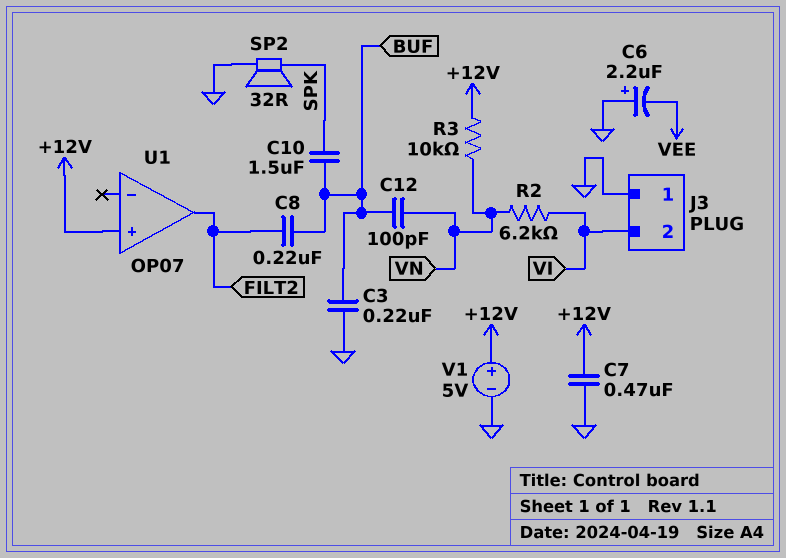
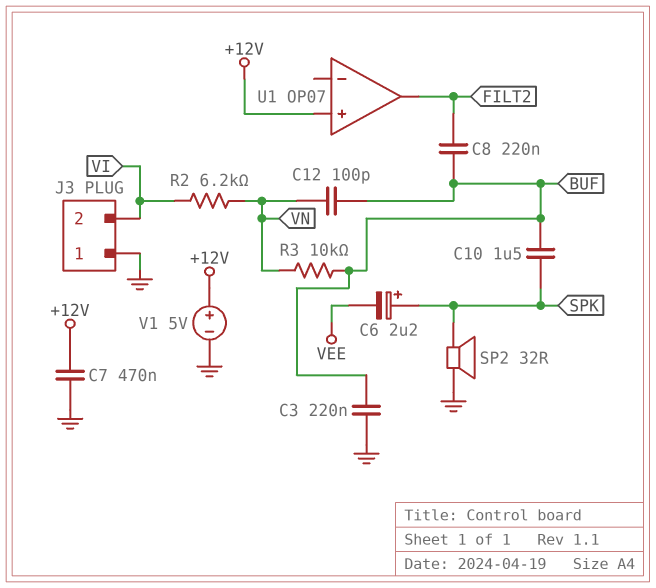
C6: 2.2uF (plus GND, minus VEE) -> 2.2uF (plus SPK, minus VEE)
R3: 10k (+12V, VN) -> 10k (BUF, VN)

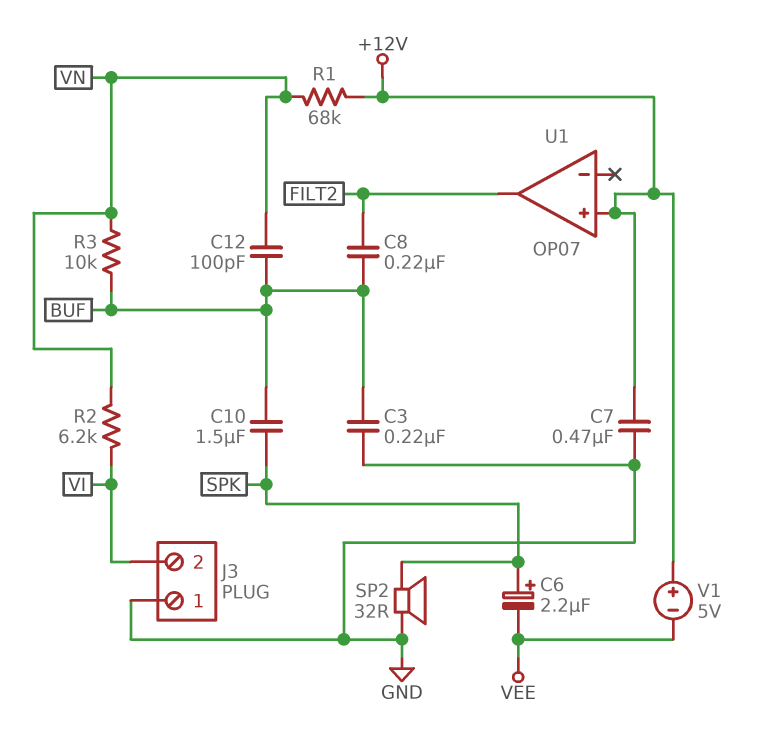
R1: none -> 68k (+12V, VN)
V1: 5V (plus +12V, minus GND) -> 5V (plus +12V, minus VEE)

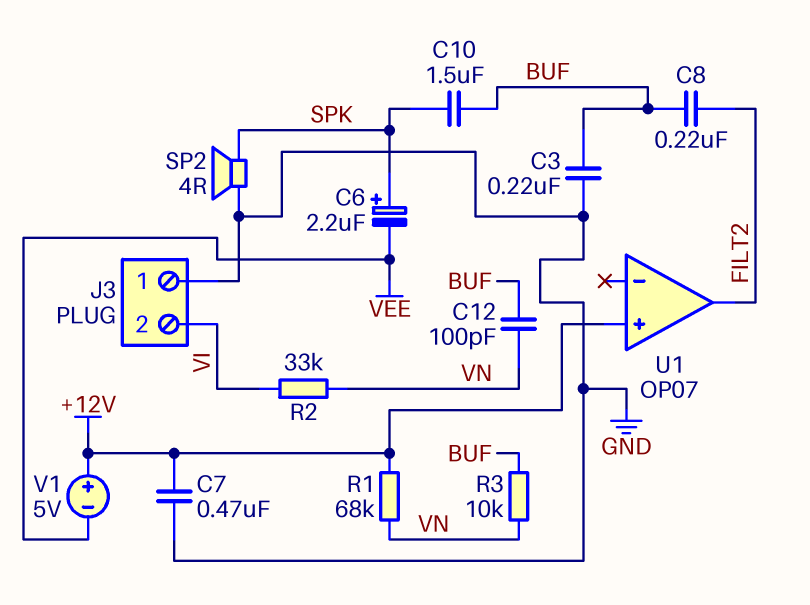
R2: 6.2k (VI, VN) -> 33k (VI, VN)
SP2: speaker 32R (GND, SPK) -> speaker 4R (GND, SPK)

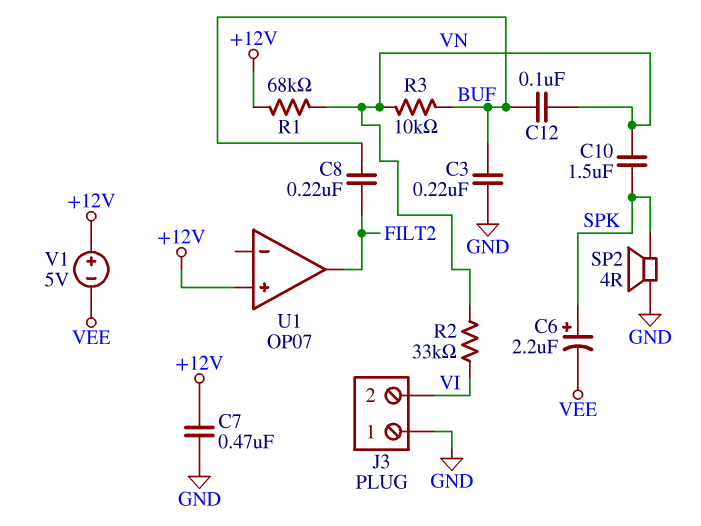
C10: 1.5uF (BUF, SPK) -> 1.5uF (SPK, VN)
C12: 100pF (BUF, VN) -> 100nF (BUF, VN)

